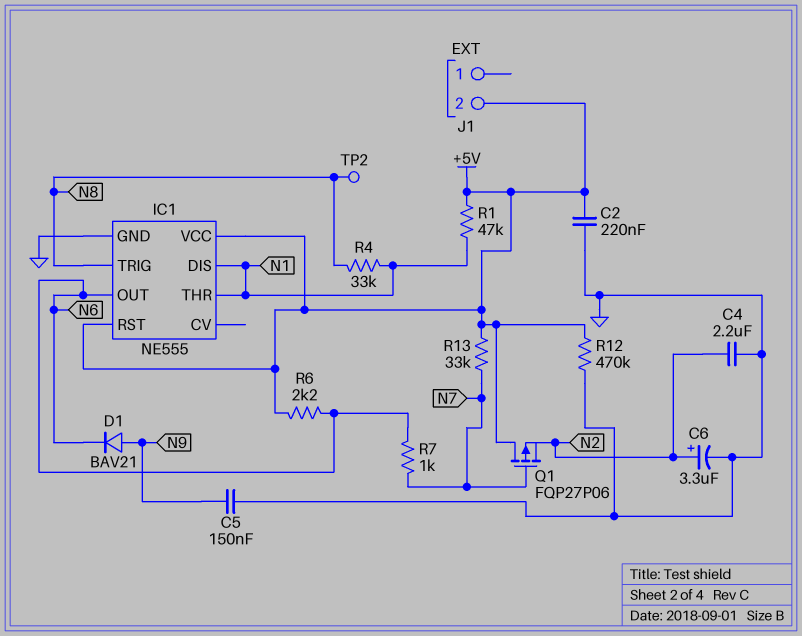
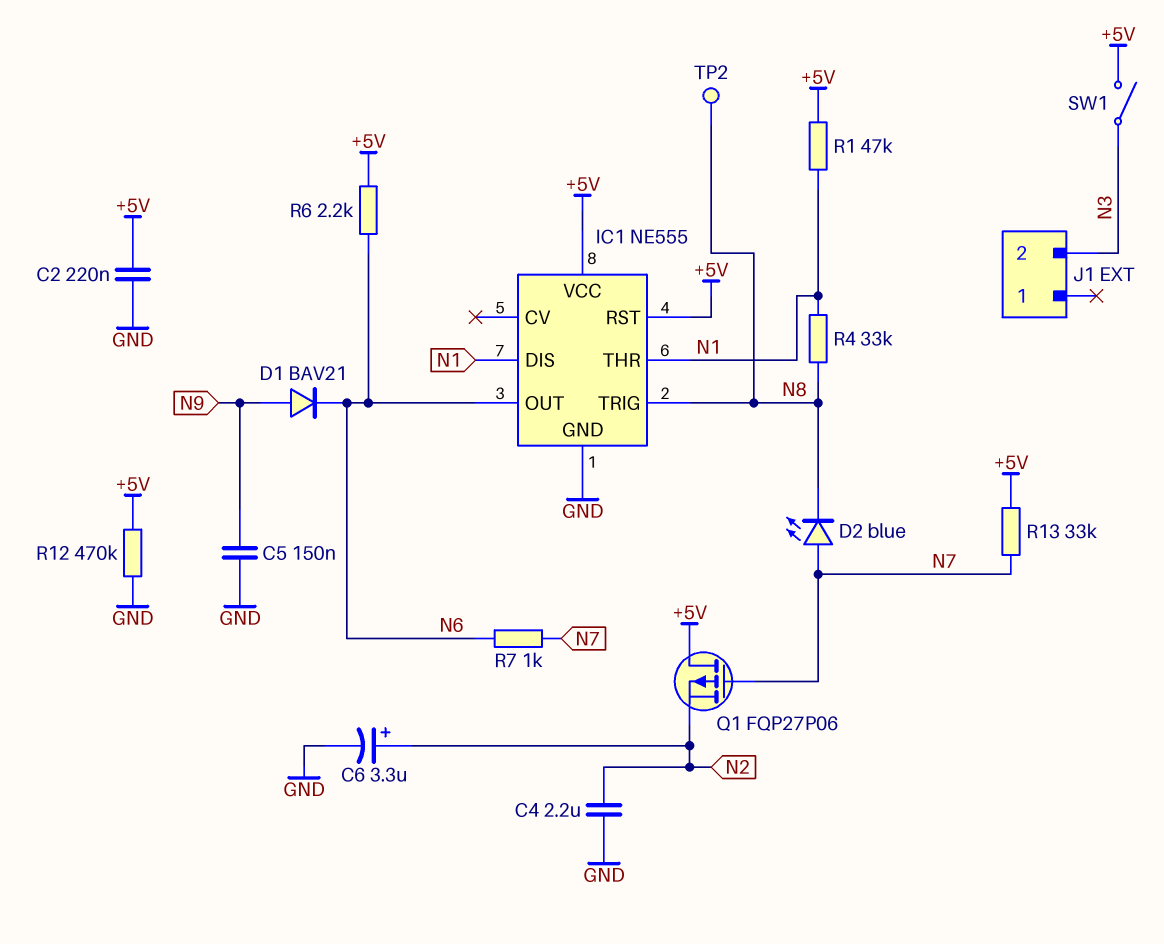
D2: none -> LED blue (A N7, K N8)
J1 pin 2: +5V -> N3
SW1: none -> switch (+5V, N3)

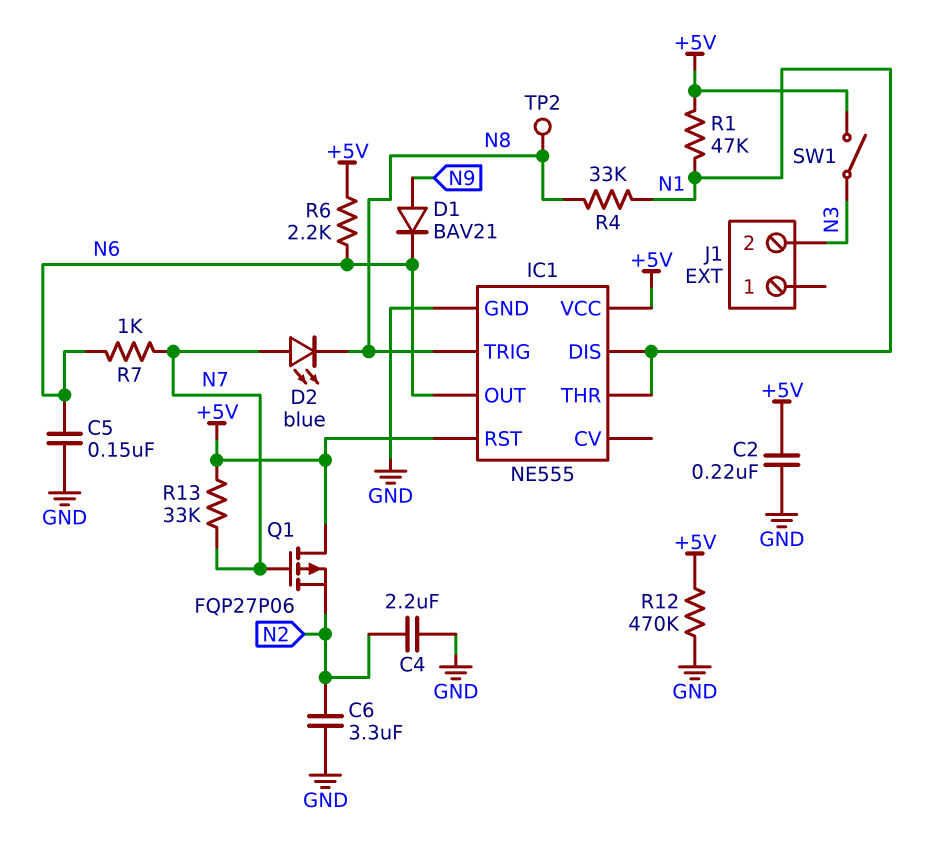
C5: 150nF (GND, N9) -> 150nF (GND, N6)
C6: 3.3uF (plus N2, minus GND) -> 3.3uF (GND, N2)

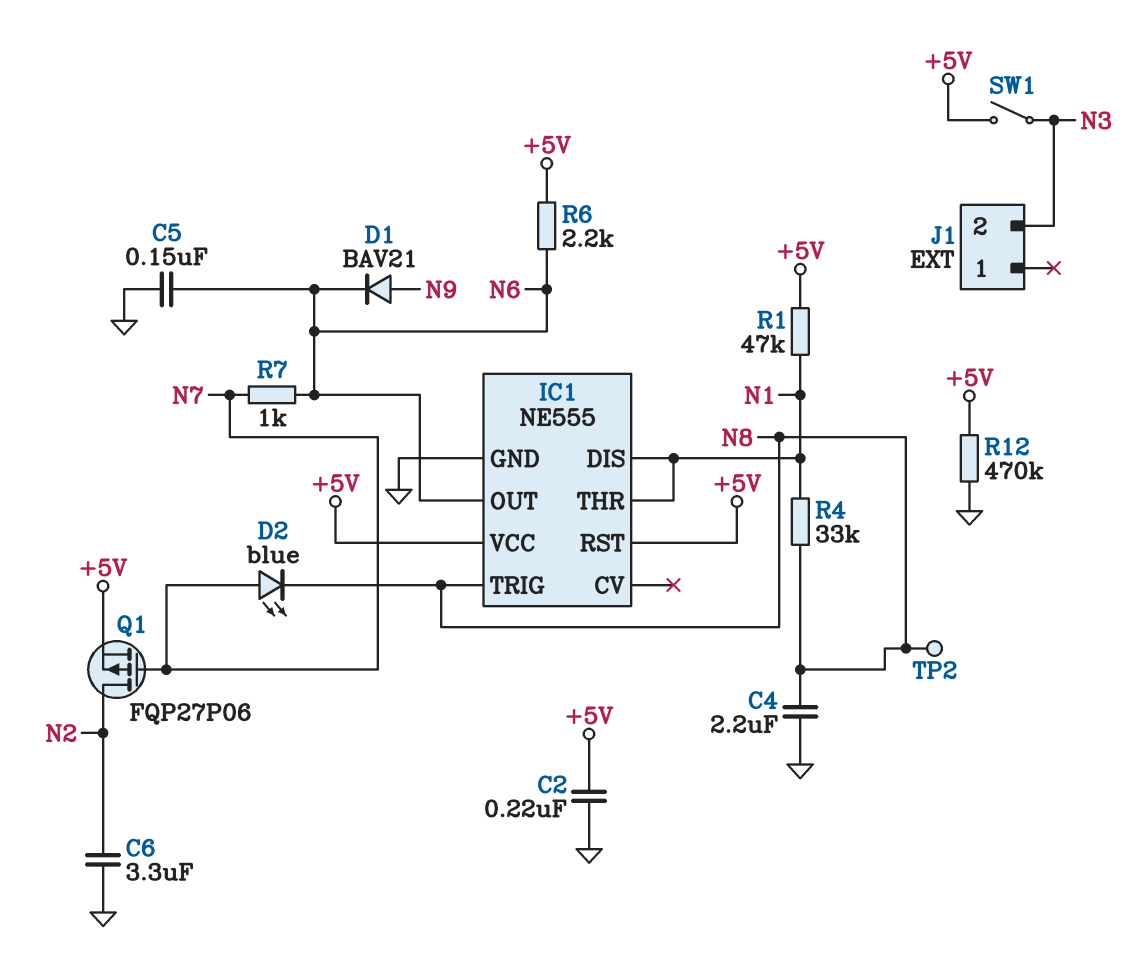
C4: 2.2uF (GND, N2) -> 2.2uF (GND, N8)
Q1: PMOS FQP27P06 (G N7, D +5V, S N2) -> PMOS FQP27P06 (G N7, D N2, S +5V)
R13: 33k (+5V, N7) -> none

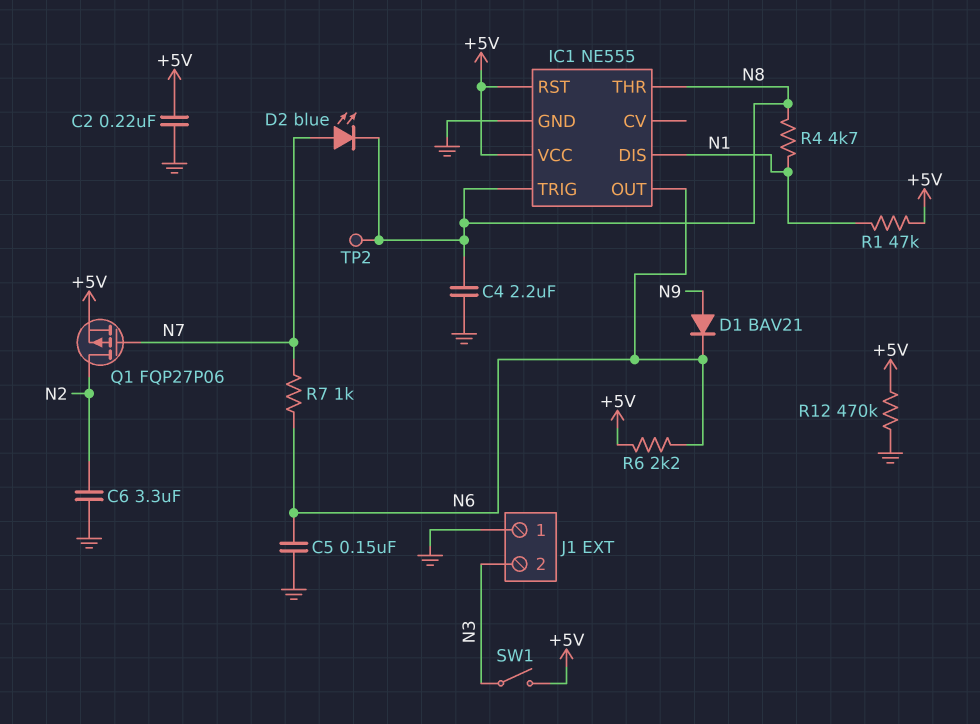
IC1 pin THR: N1 -> N8
J1 pin 1: none -> GND
R4: 33k (N1, N8) -> 4.7k (N1, N8)

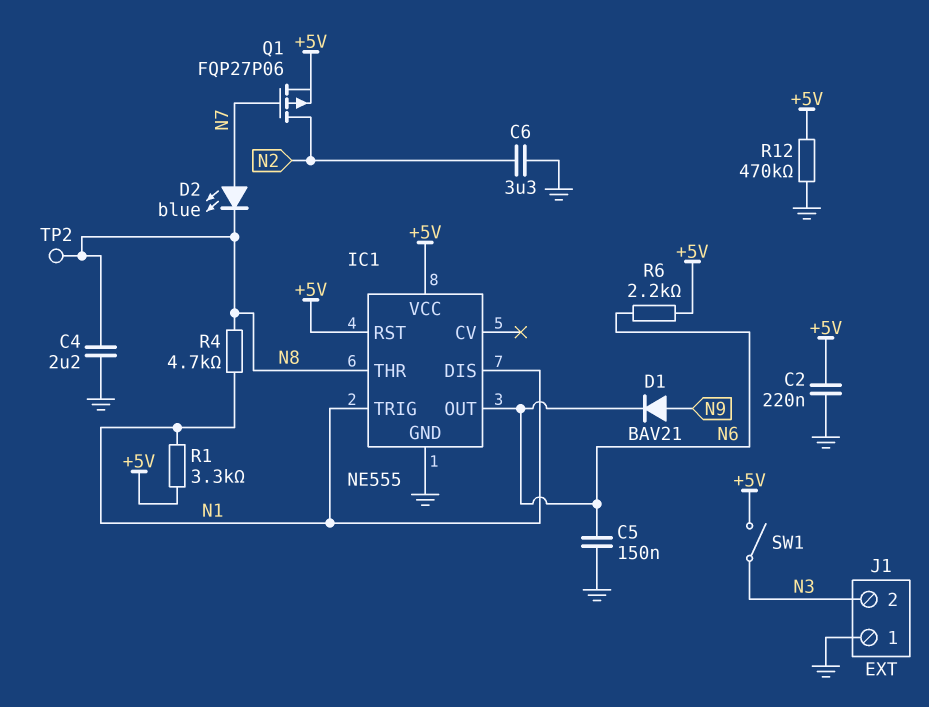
IC1 pin TRIG: N8 -> N1
R1: 47k (+5V, N1) -> 3.3k (+5V, N1)
R7: 1k (N6, N7) -> none

